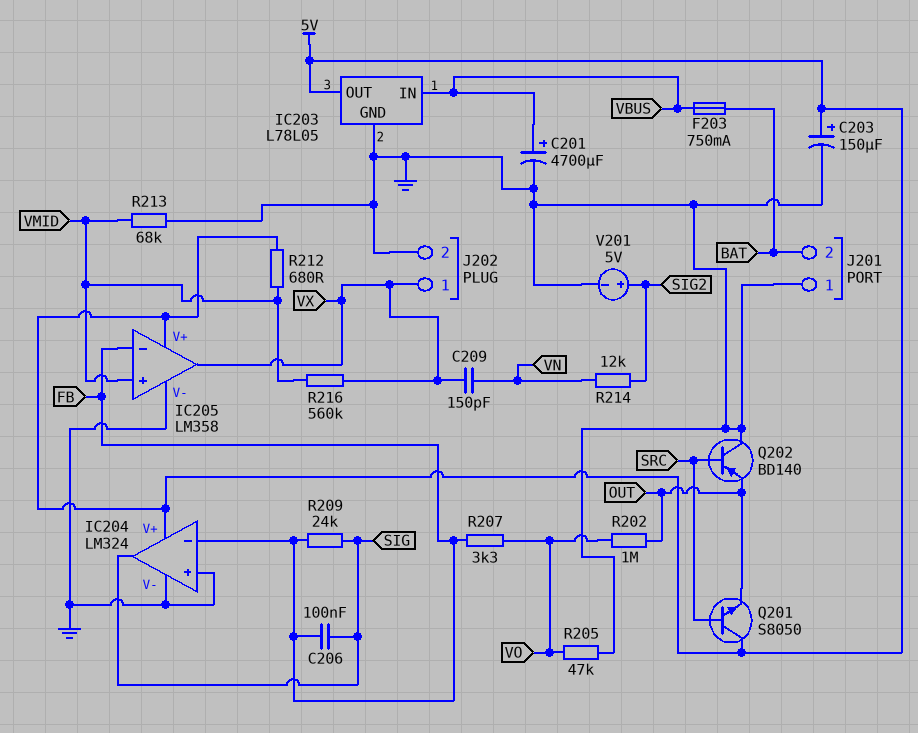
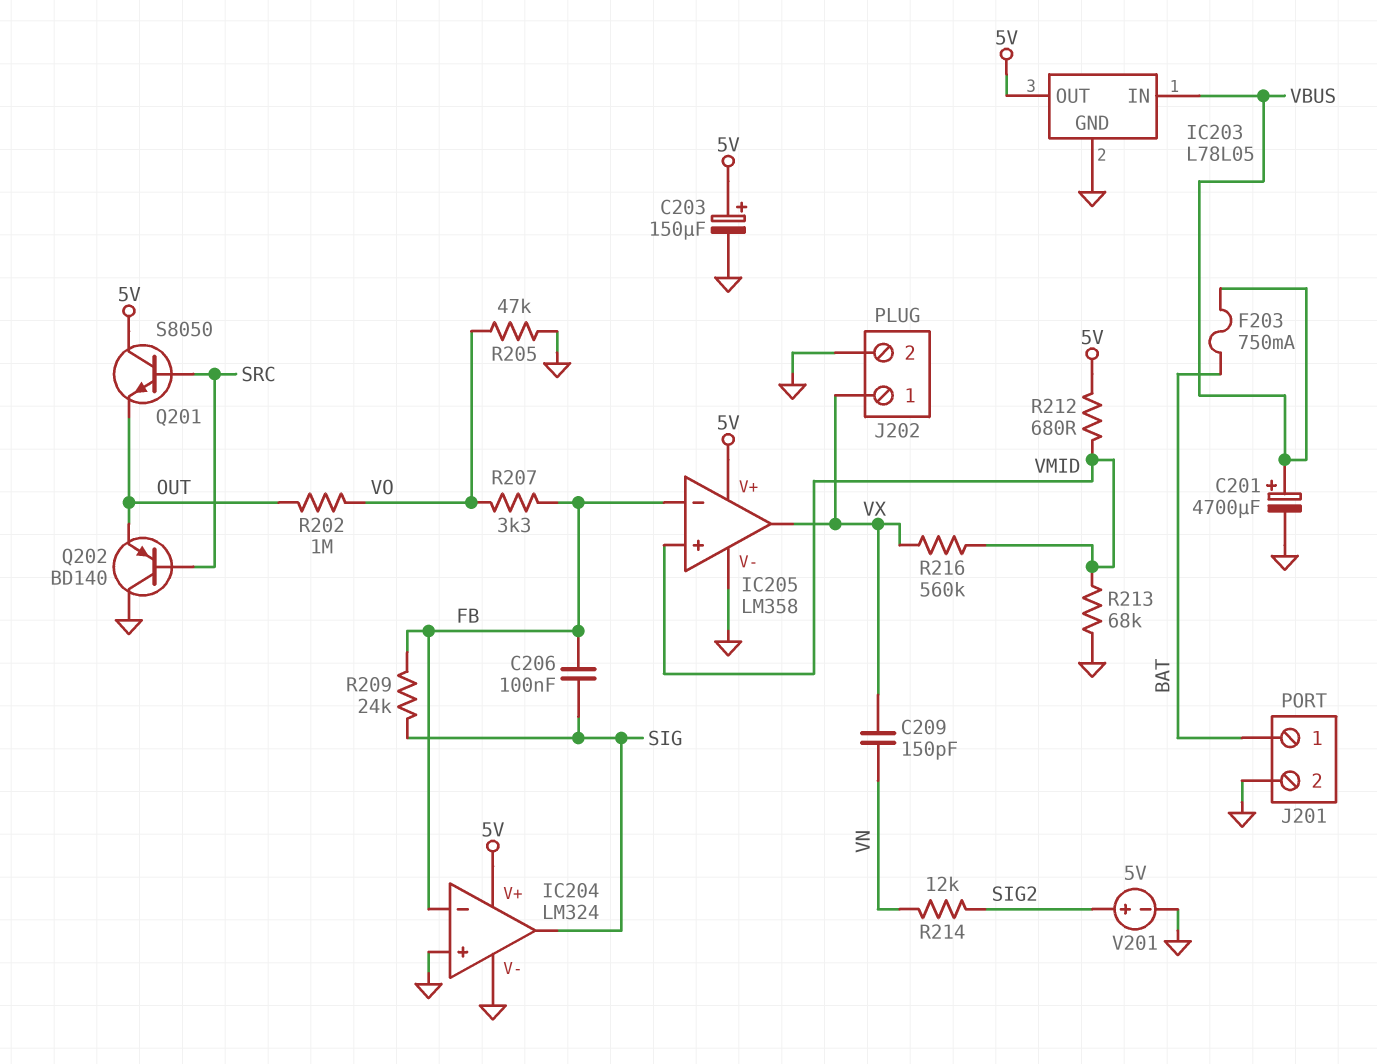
J201 pin 1: GND -> BAT
J201 pin 2: BAT -> GND

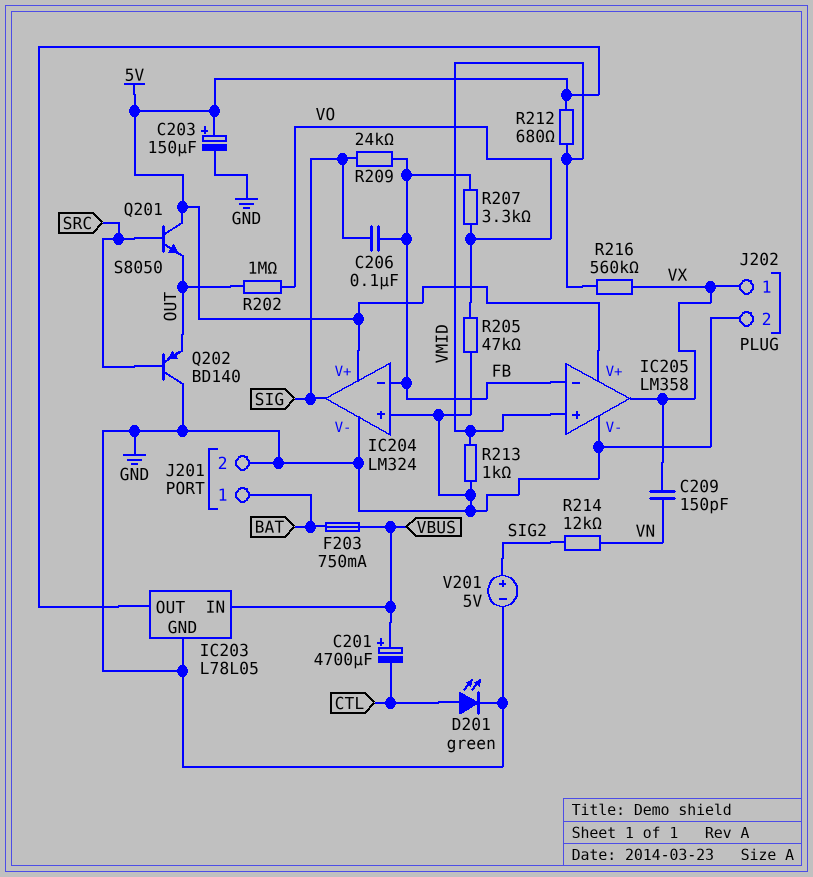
C201: 4700uF (plus VBUS, minus GND) -> 4700uF (plus VBUS, minus CTL)
D201: none -> LED green (A CTL, K GND)
R213: 68k (GND, VMID) -> 1k (GND, VMID)

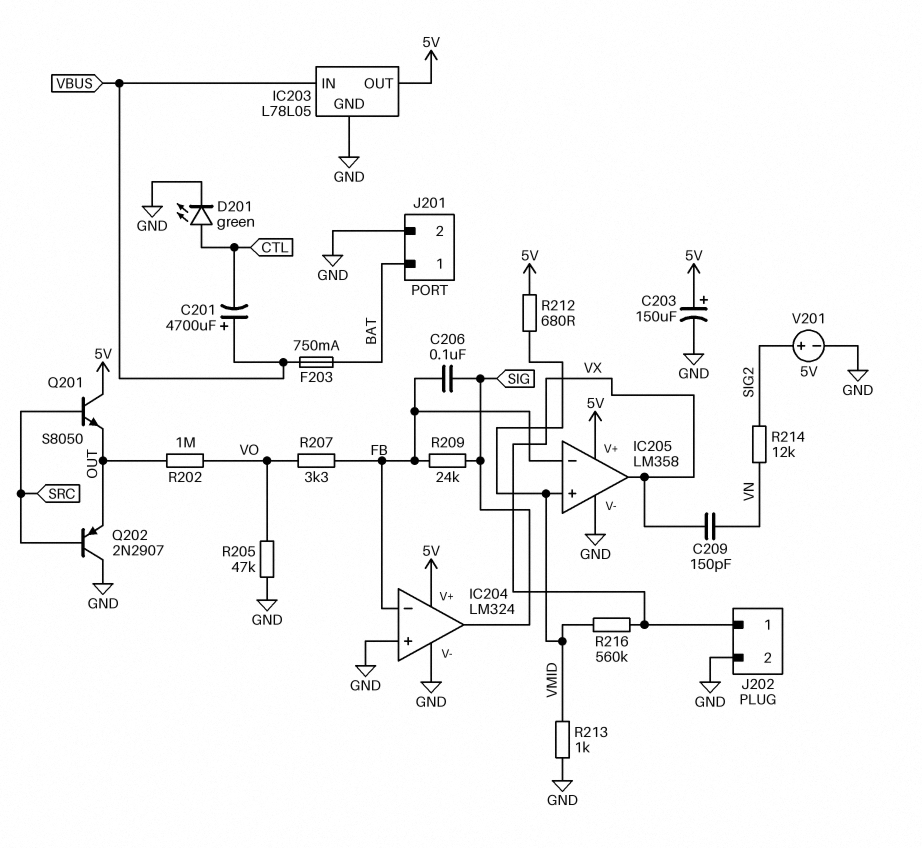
Q202: PNP BD140 (B SRC, C GND, E OUT) -> PNP 2N2907 (B SRC, C GND, E OUT)

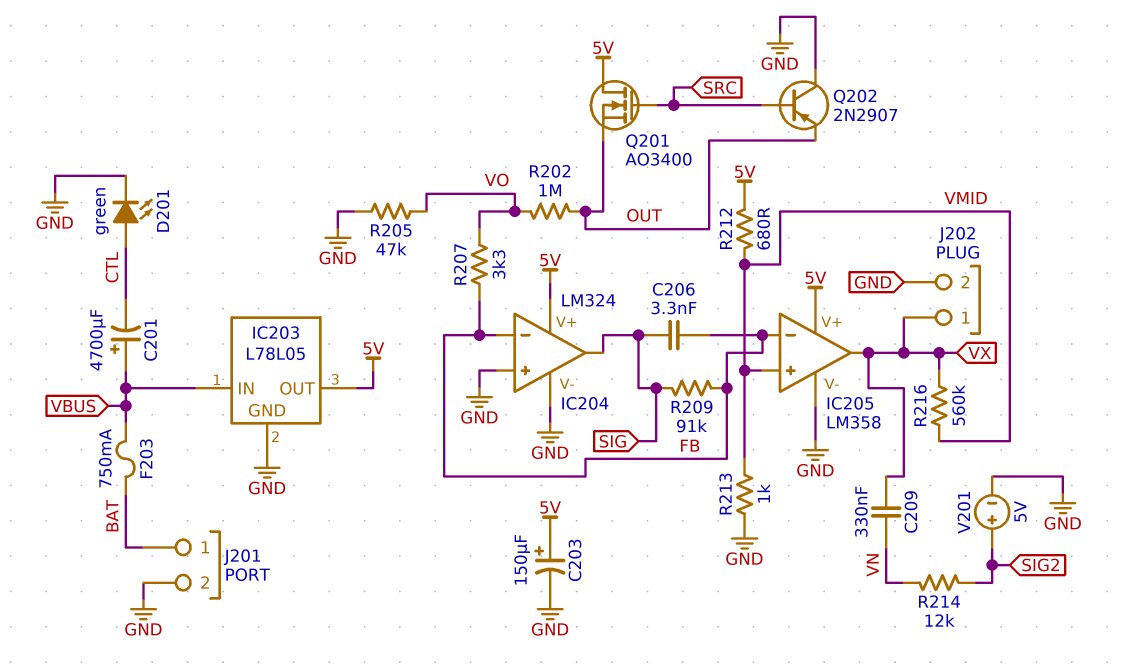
C206: 100nF (FB, SIG) -> 3.3nF (FB, SIG)
C209: 150pF (VN, VX) -> 330nF (VN, VX)
Q201: NPN S8050 (B SRC, C 5V, E OUT) -> NMOS AO3400 (G SRC, D 5V, S OUT)
R209: 24k (FB, SIG) -> 91k (FB, SIG)

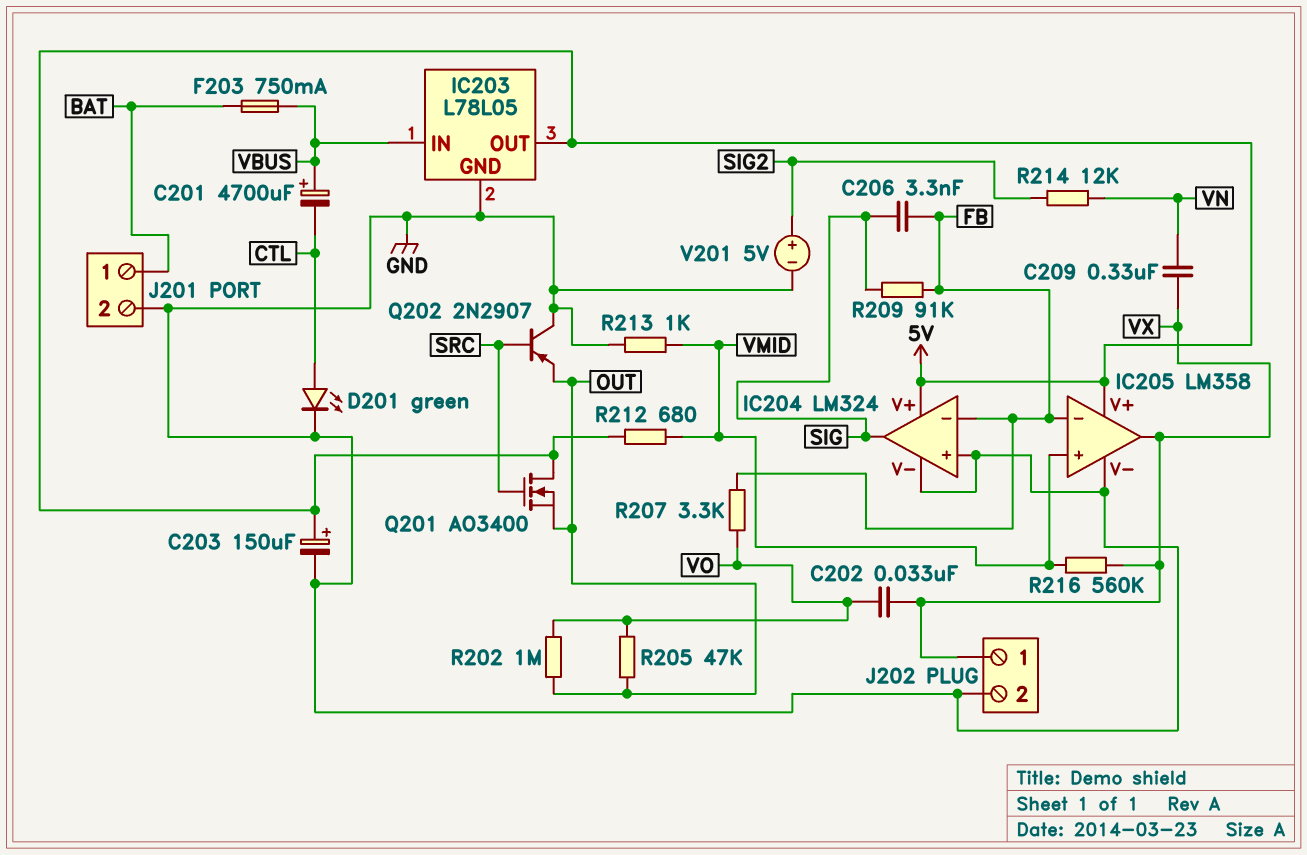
C202: none -> 33nF (VO, VX)
R205: 47k (GND, VO) -> 47k (OUT, VO)

